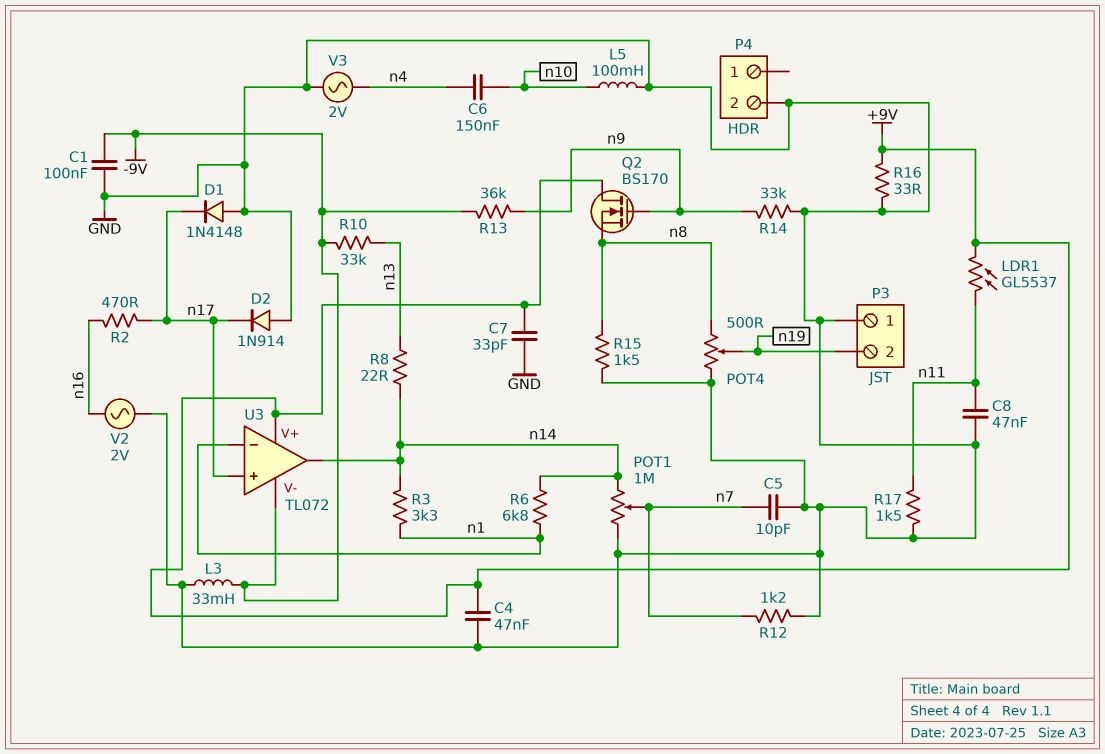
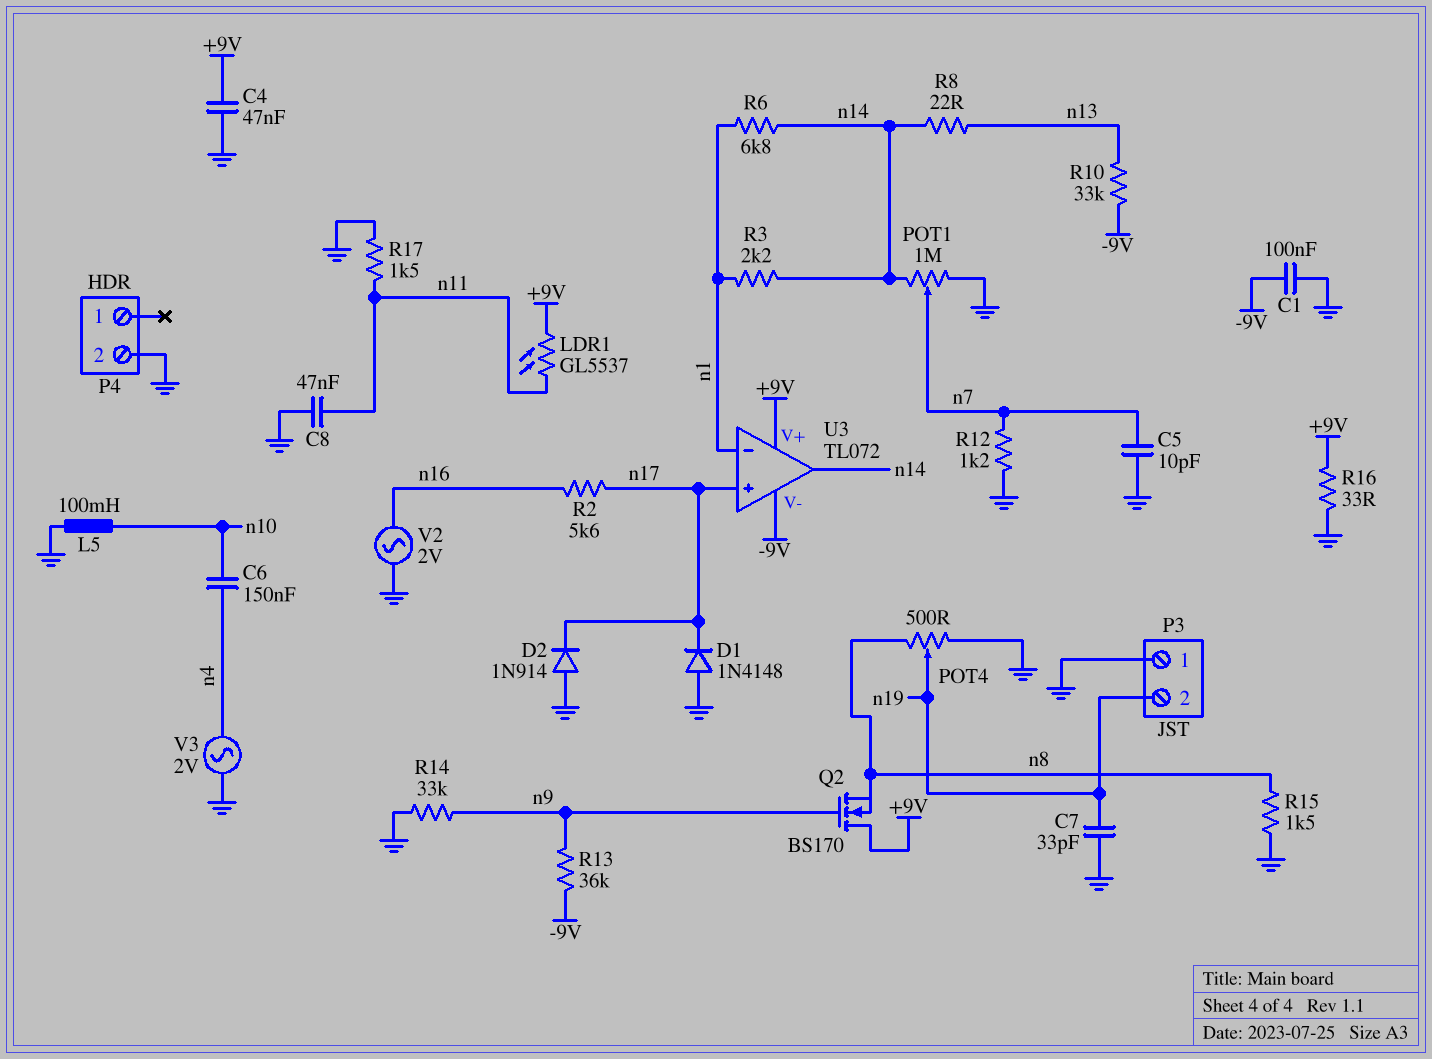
C7: 33pF (+9V, GND) -> 33pF (GND, n19)
L3: 33mH (-9V, GND) -> none
R2: 470 (n16, n17) -> 5.6k (n16, n17)
R3: 3.3k (n1, n14) -> 2.2k (n1, n14)

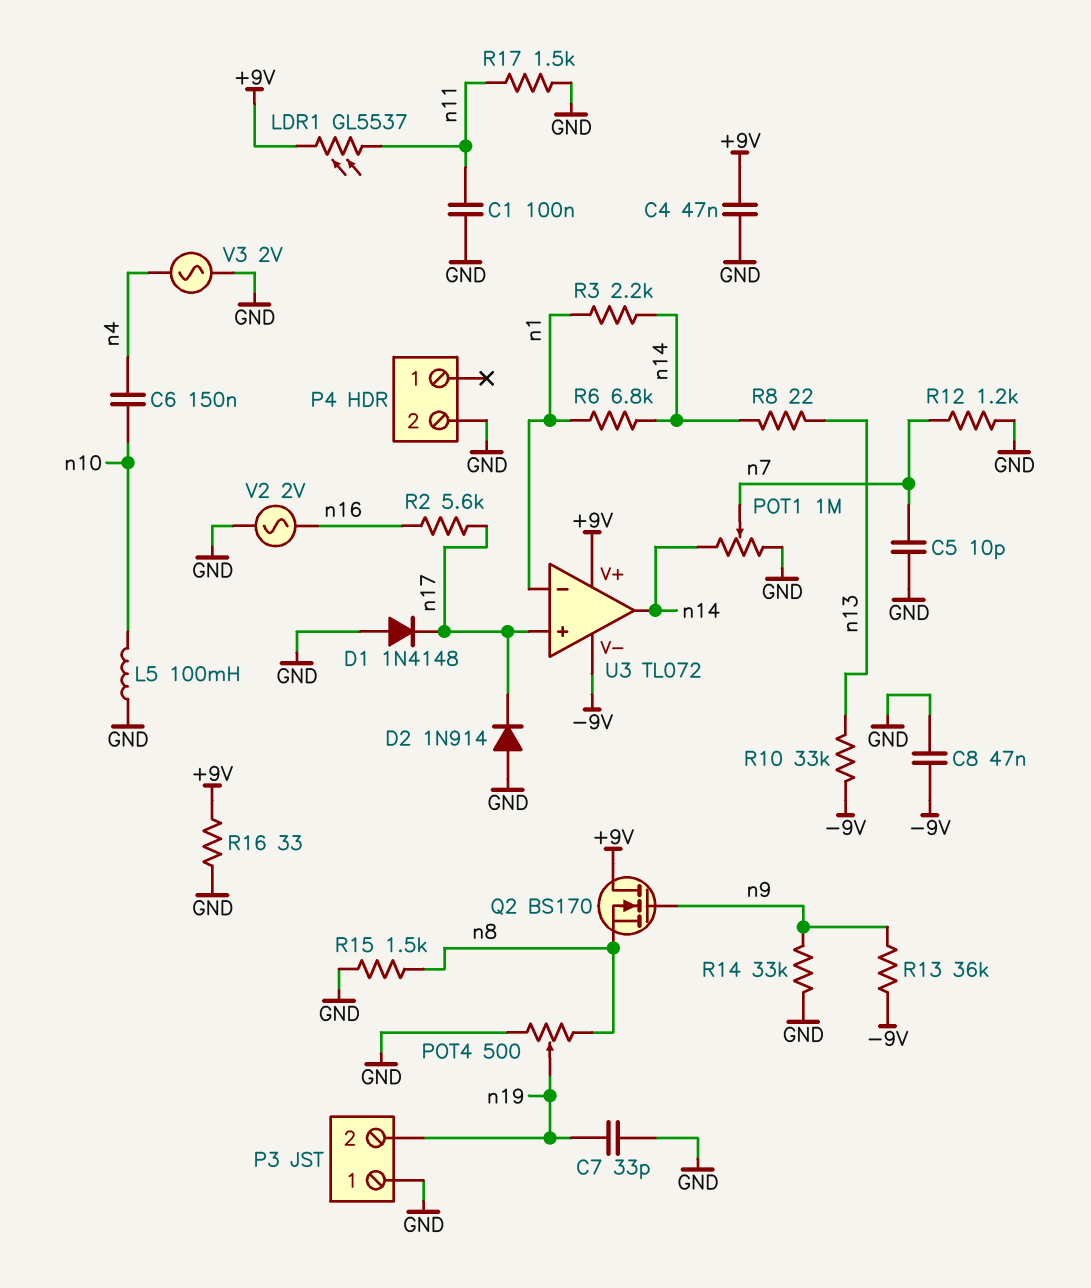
C1: 100nF (-9V, GND) -> 100nF (GND, n11)
C8: 47nF (GND, n11) -> 47nF (-9V, GND)

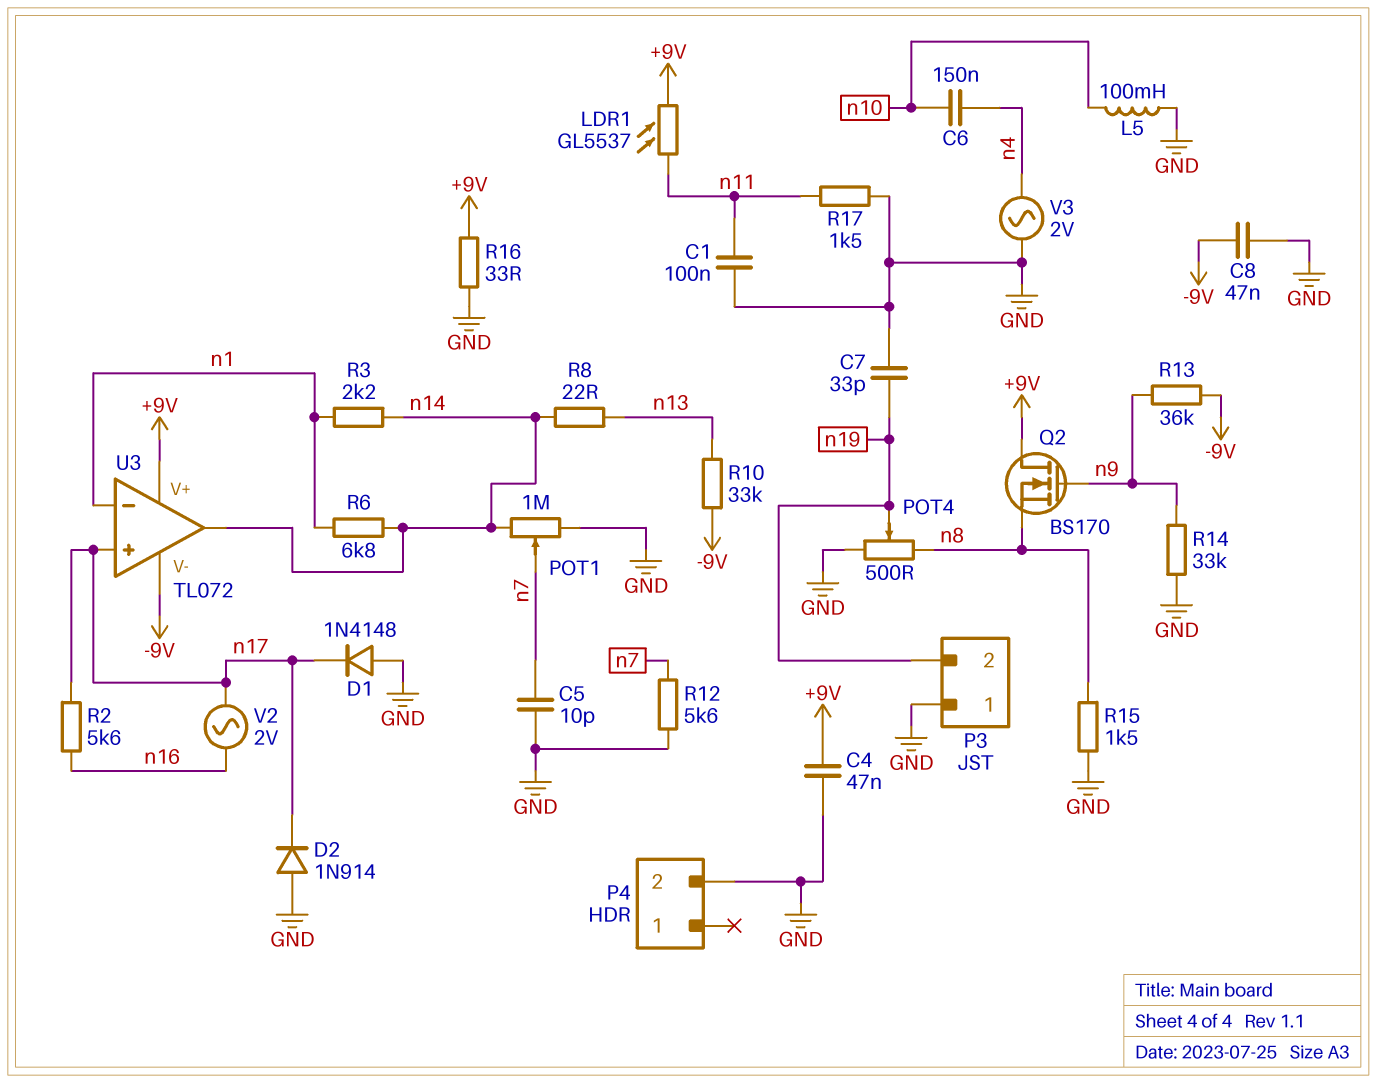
R12: 1.2k (GND, n7) -> 5.6k (GND, n7)
V2: AC 2V (GND, n16) -> AC 2V (n16, n17)

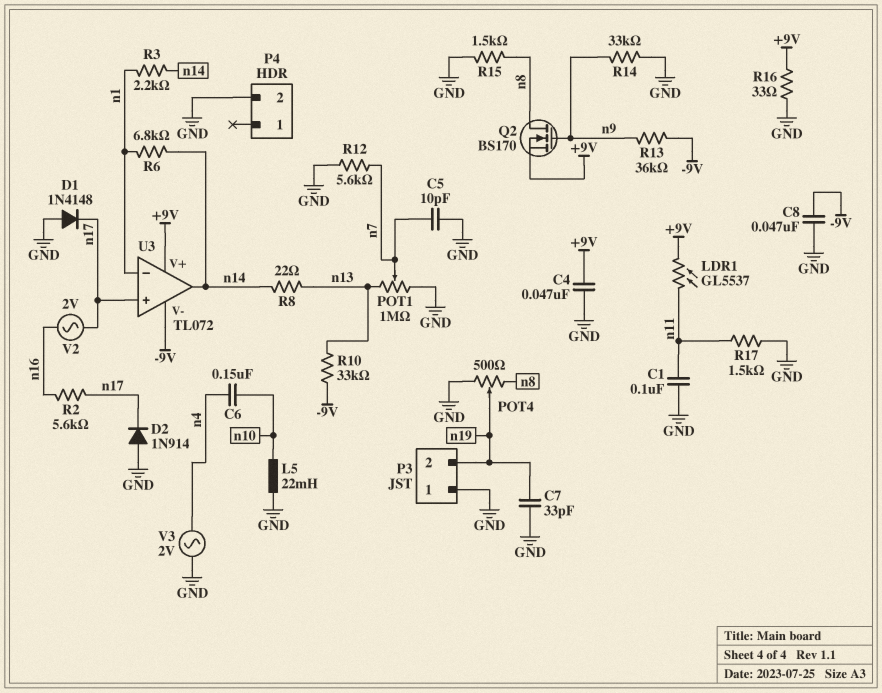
L5: 100mH (GND, n10) -> 22mH (GND, n10)
POT1: 1M (GND, n14, wiper n7) -> 1M (GND, n13, wiper n7)
Q2: NMOS BS170 (G n9, D +9V, S n8) -> NMOS BS170 (G n9, D n8, S +9V)

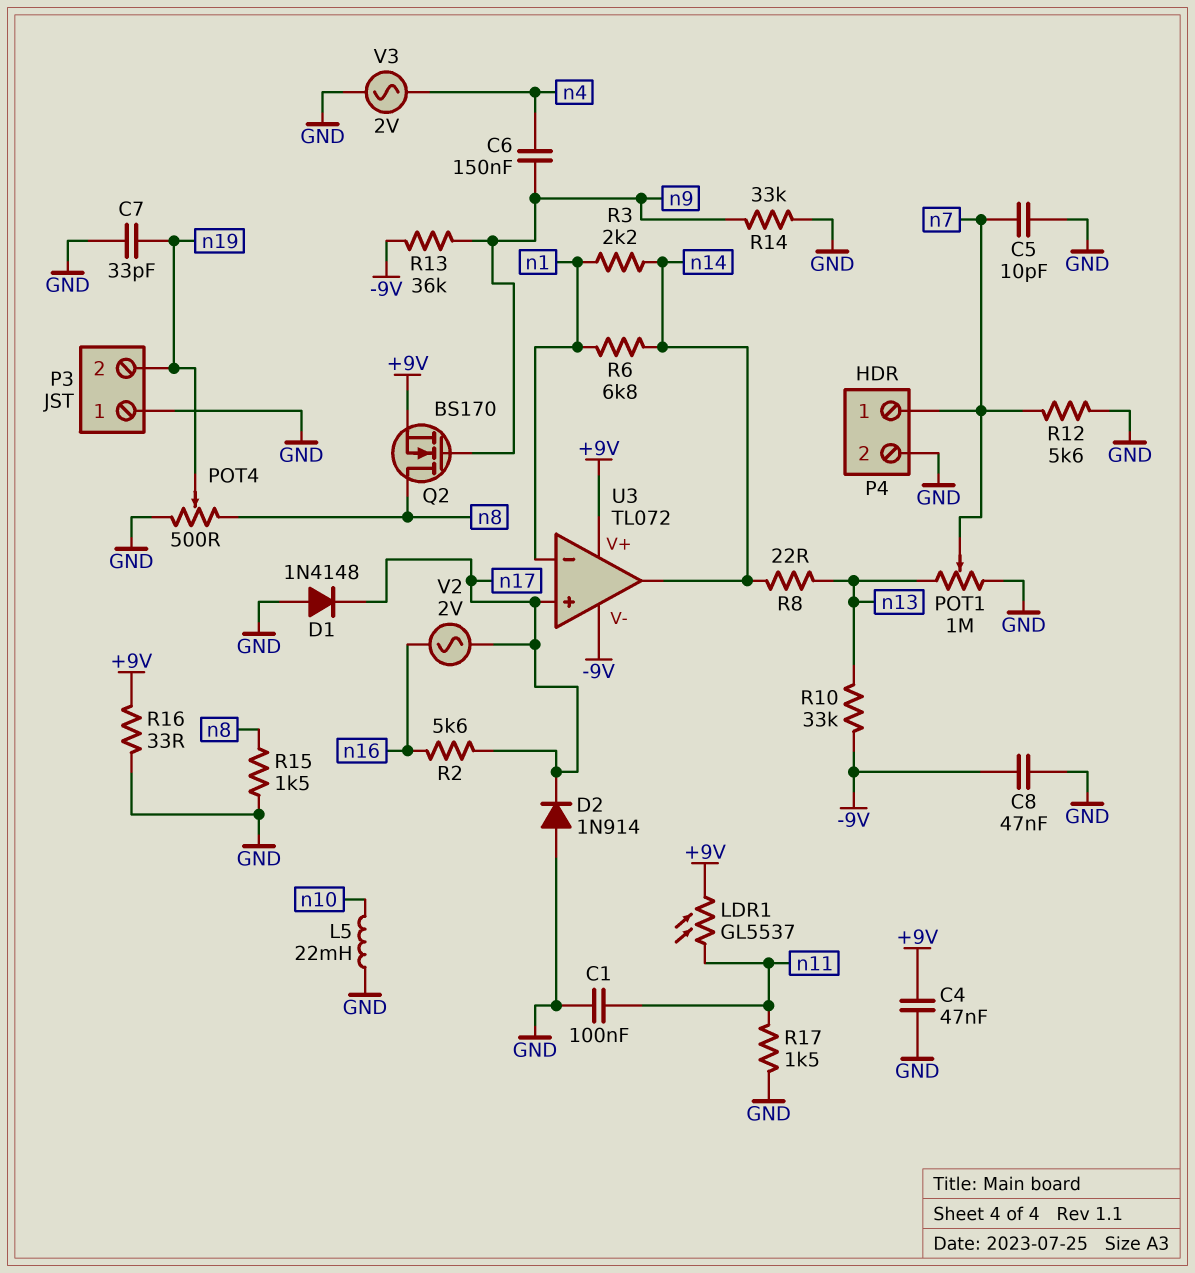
C6: 150nF (n4, n10) -> 150nF (n4, n9)
P4 pin 1: none -> n7

